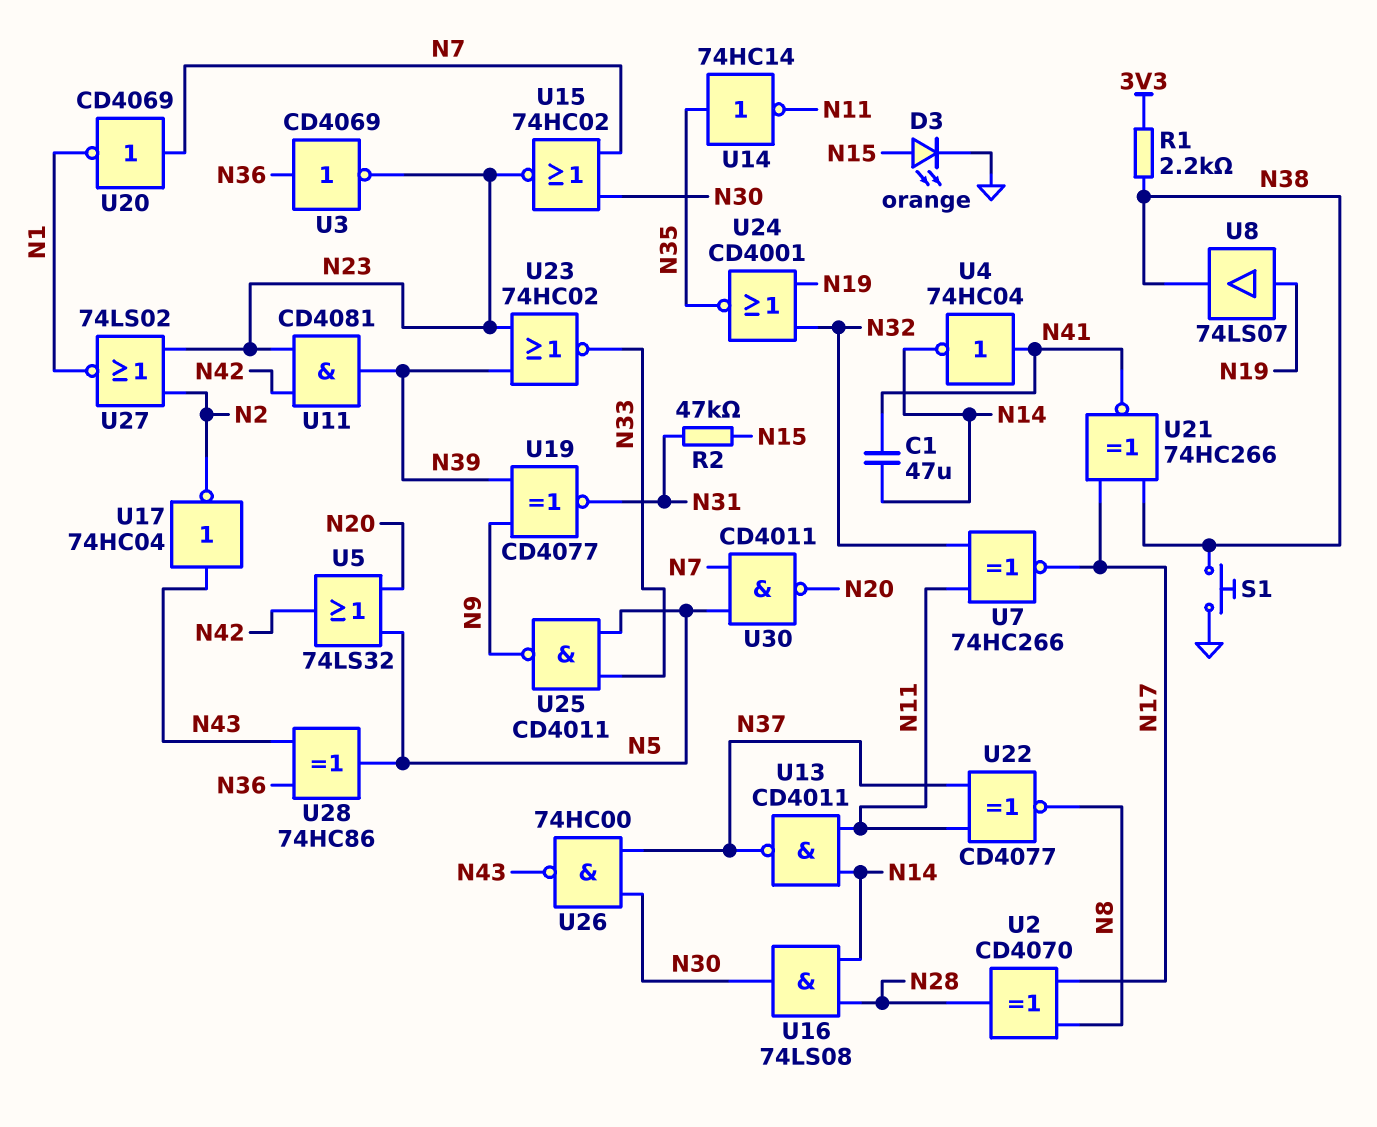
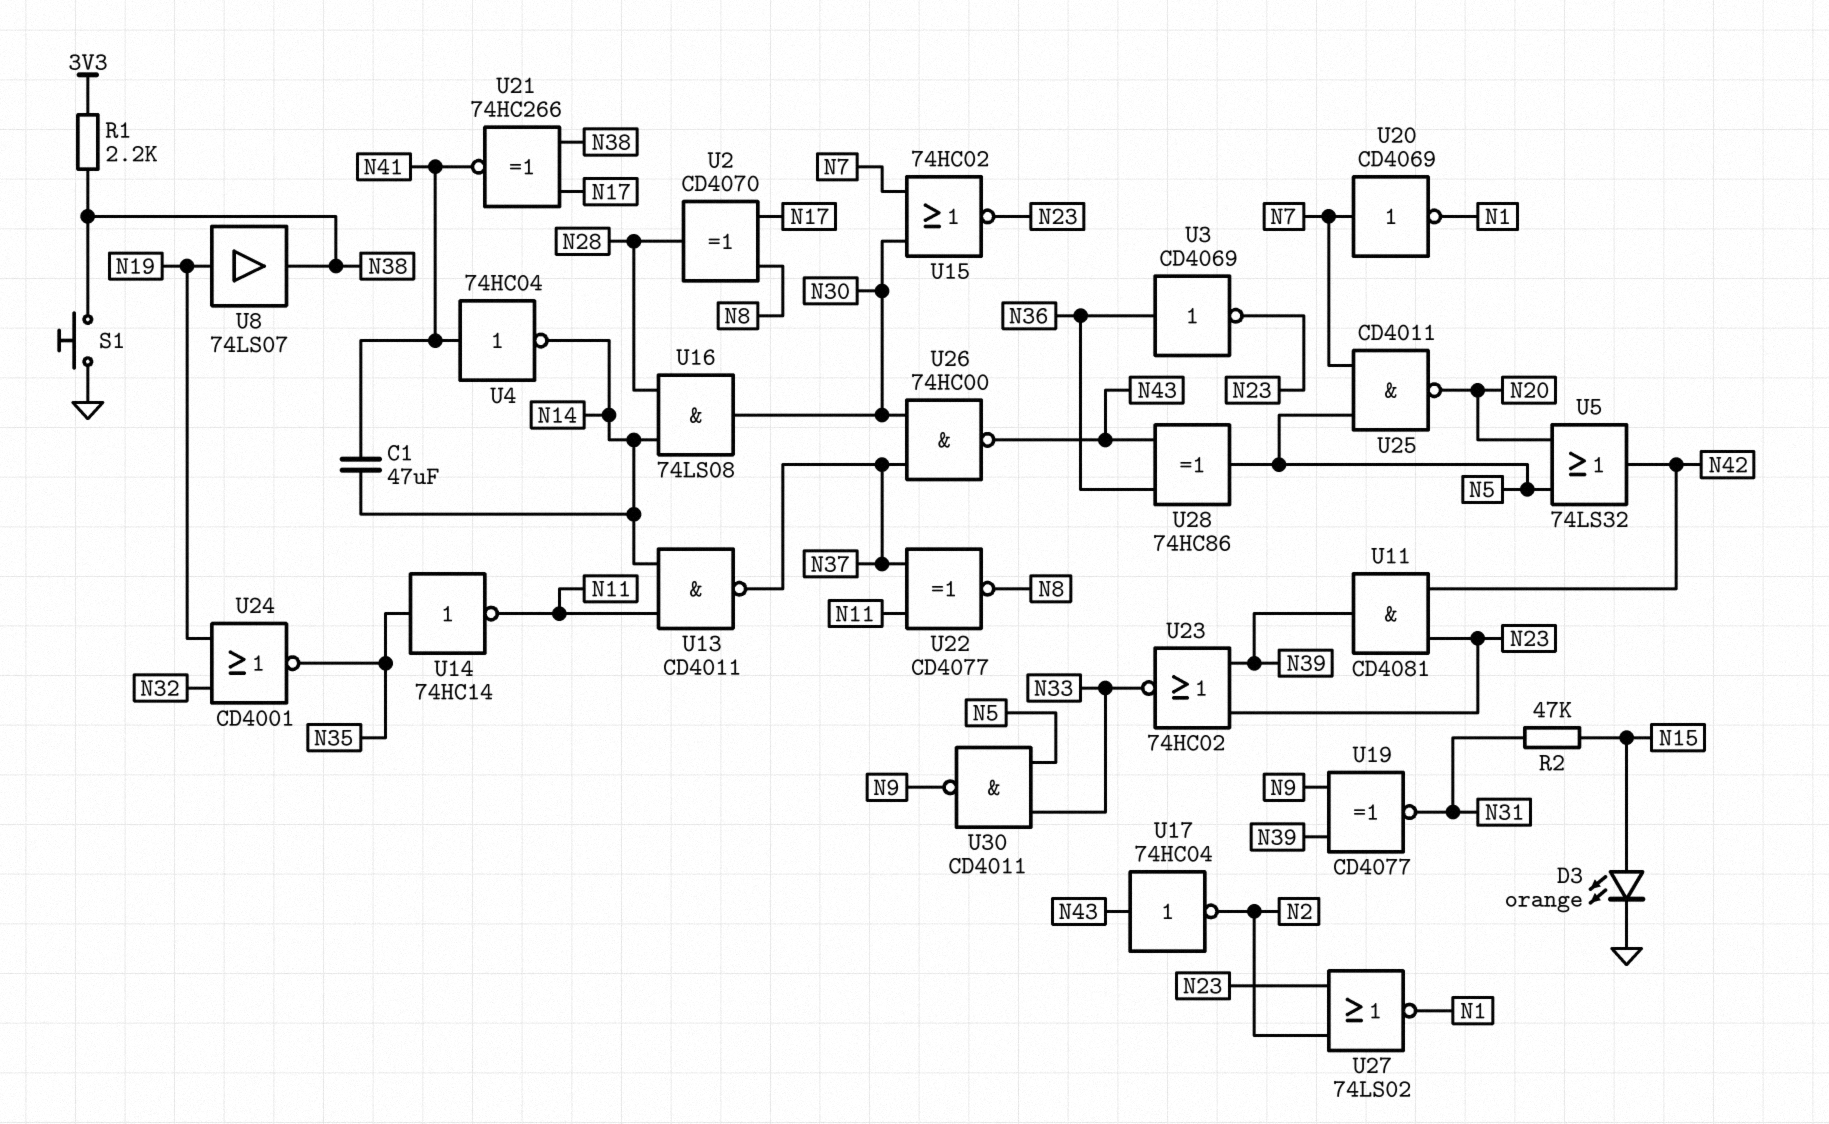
U7: XNOR 74HC266 (in N11, in N32, out N17) -> none
U25: NAND CD4011 (in N5, in N33, out N9) -> NAND CD4011 (in N5, in N7, out N20)
U30: NAND CD4011 (in N5, in N7, out N20) -> NAND CD4011 (in N5, in N33, out N9)

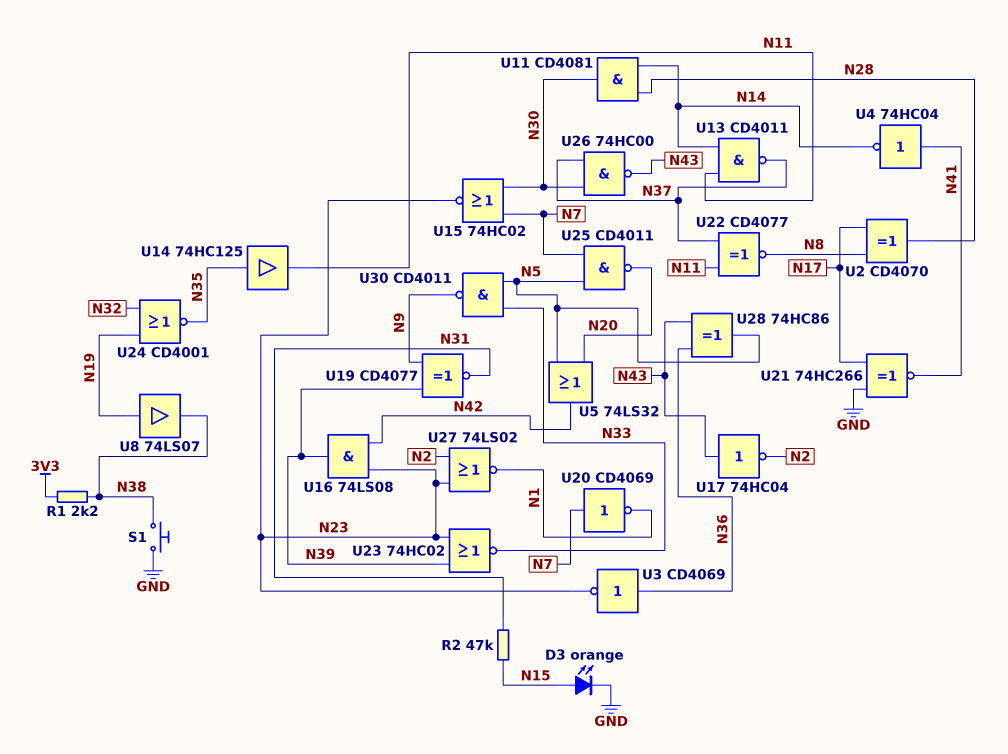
C1: 47uF (N14, N41) -> none
U11: AND CD4081 (in N23, in N42, out N39) -> AND CD4081 (in N14, in N28, out N30)
U14: NOT 74HC14 (in N35, out N11) -> buffer 74HC125 (in N35, out N11)
U16: AND 74LS08 (in N14, in N28, out N30) -> AND 74LS08 (in N23, in N42, out N39)
U21: XNOR 74HC266 (in N17, in N38, out N41) -> XNOR 74HC266 (in GND, in N17, out N41)

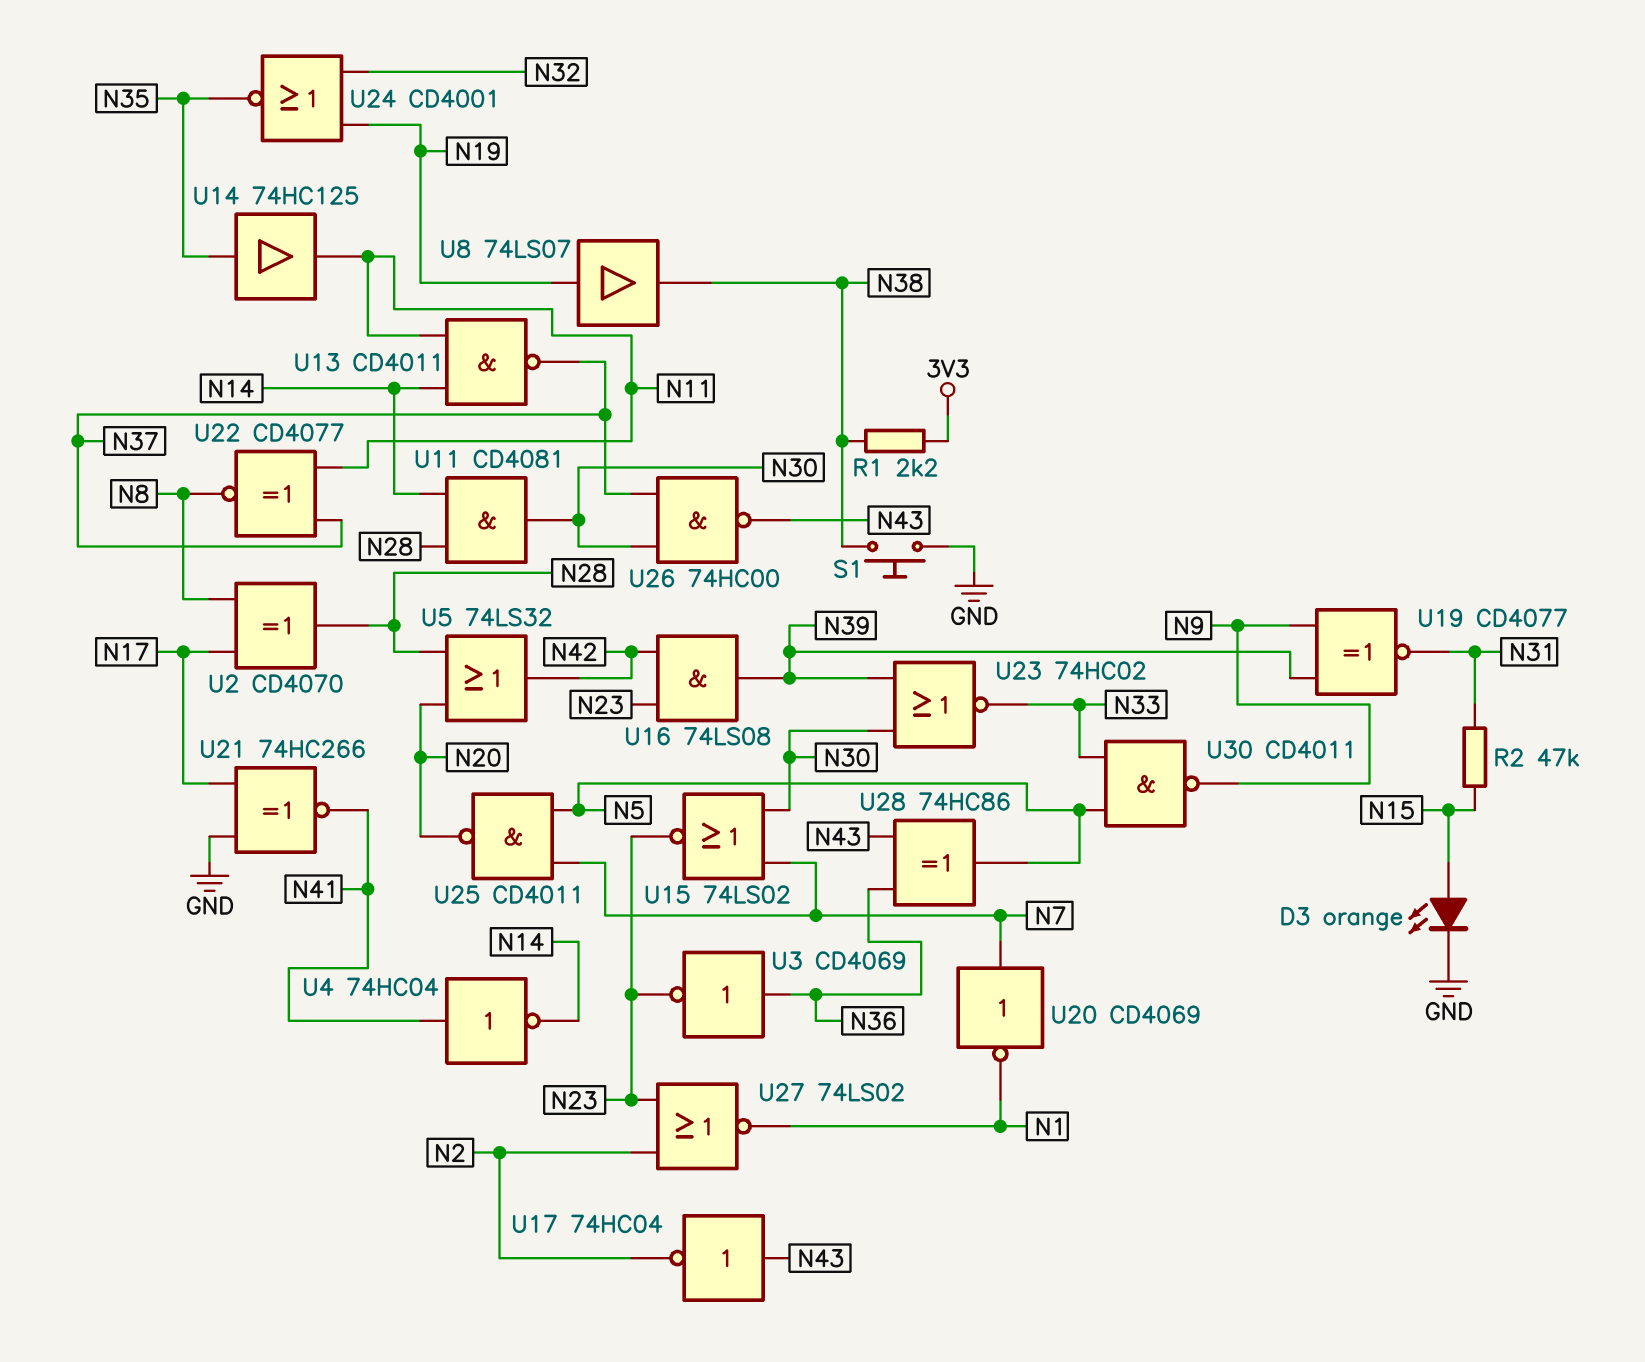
U5: OR 74LS32 (in N5, in N20, out N42) -> OR 74LS32 (in N20, in N28, out N42)
U15: NOR 74HC02 (in N7, in N30, out N23) -> NOR 74LS02 (in N7, in N30, out N23)
U23: NOR 74HC02 (in N23, in N39, out N33) -> NOR 74HC02 (in N30, in N39, out N33)

